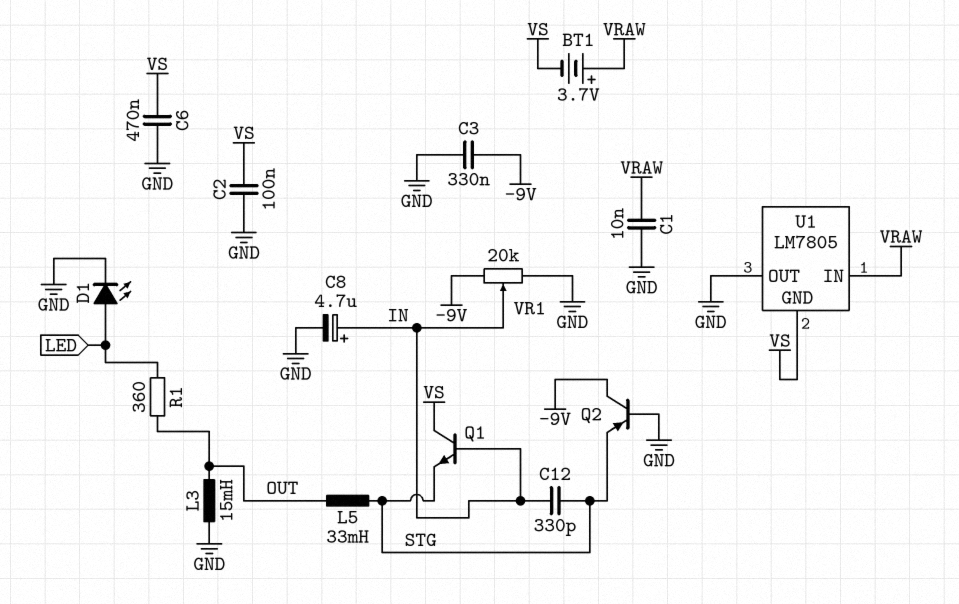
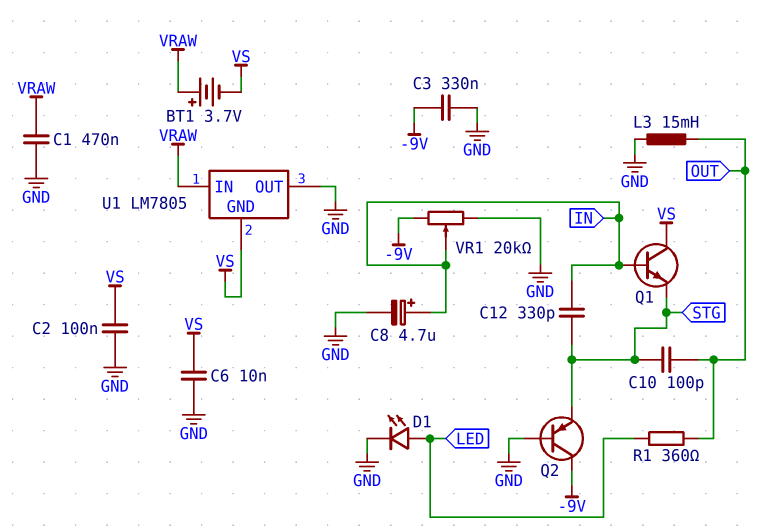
C1: 10nF (GND, VRAW) -> 470nF (GND, VRAW)
C6: 470nF (GND, VS) -> 10nF (GND, VS)
C10: none -> 100pF (OUT, STG)
L5: 33mH (OUT, STG) -> none

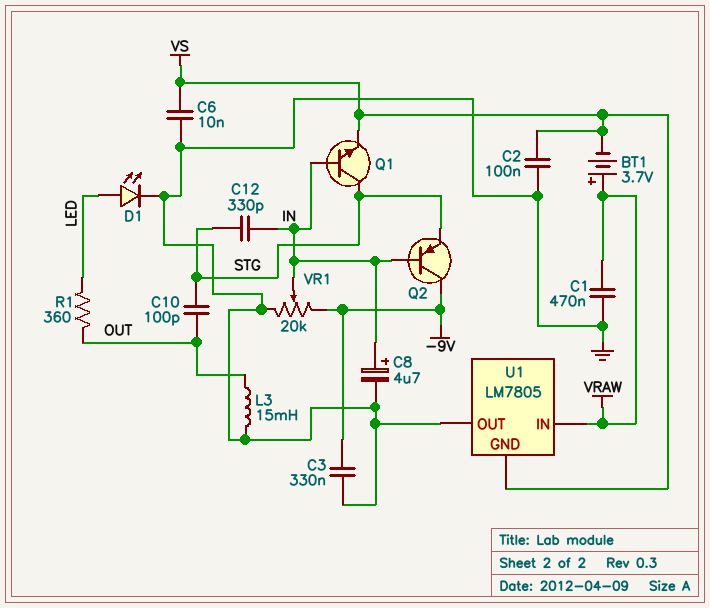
Q1: NPN (B IN, C VS, E STG) -> NPN (B IN, C STG, E VS)
Q2: PNP (B GND, C -9V, E STG) -> PNP (B IN, C -9V, E STG)

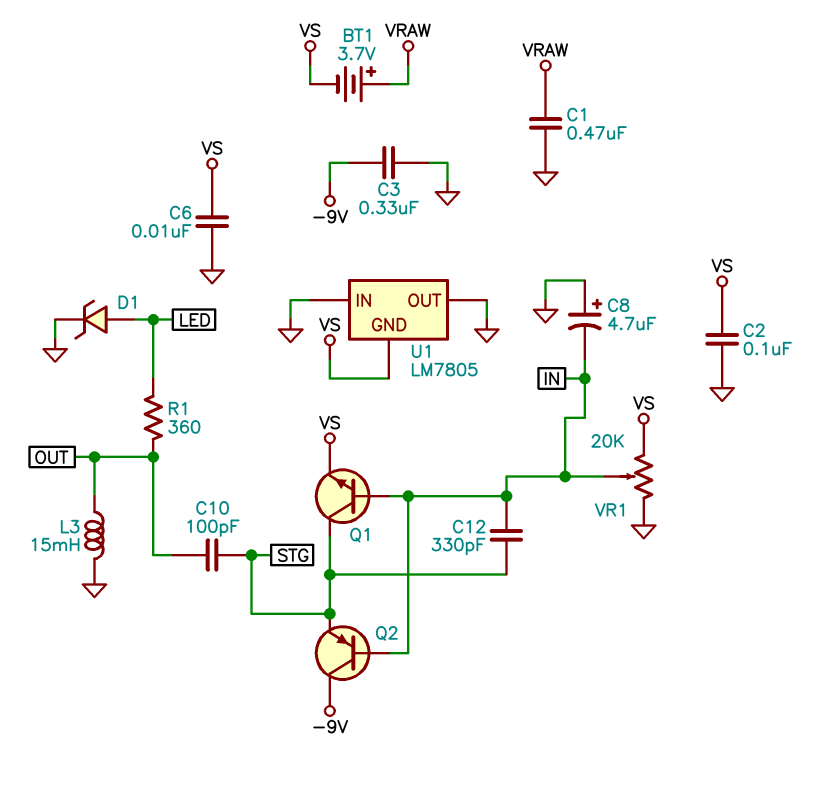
C8: 4.7uF (plus IN, minus GND) -> 4.7uF (plus GND, minus IN)
D1: LED (A LED, K GND) -> zener (A LED, K GND)
U1 pin IN: VRAW -> GND
VR1: 20k (-9V, GND, wiper IN) -> 20k (GND, VS, wiper IN)

